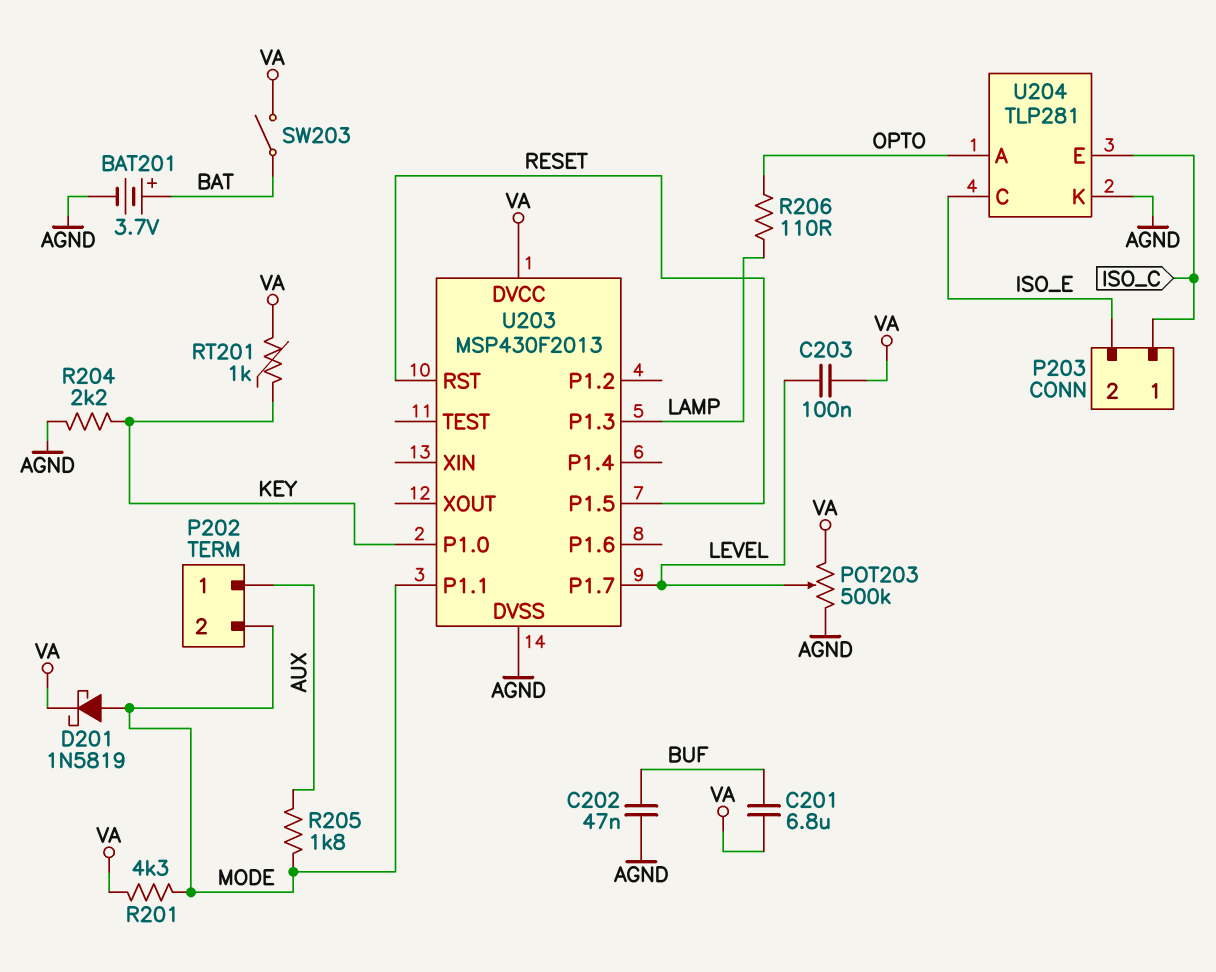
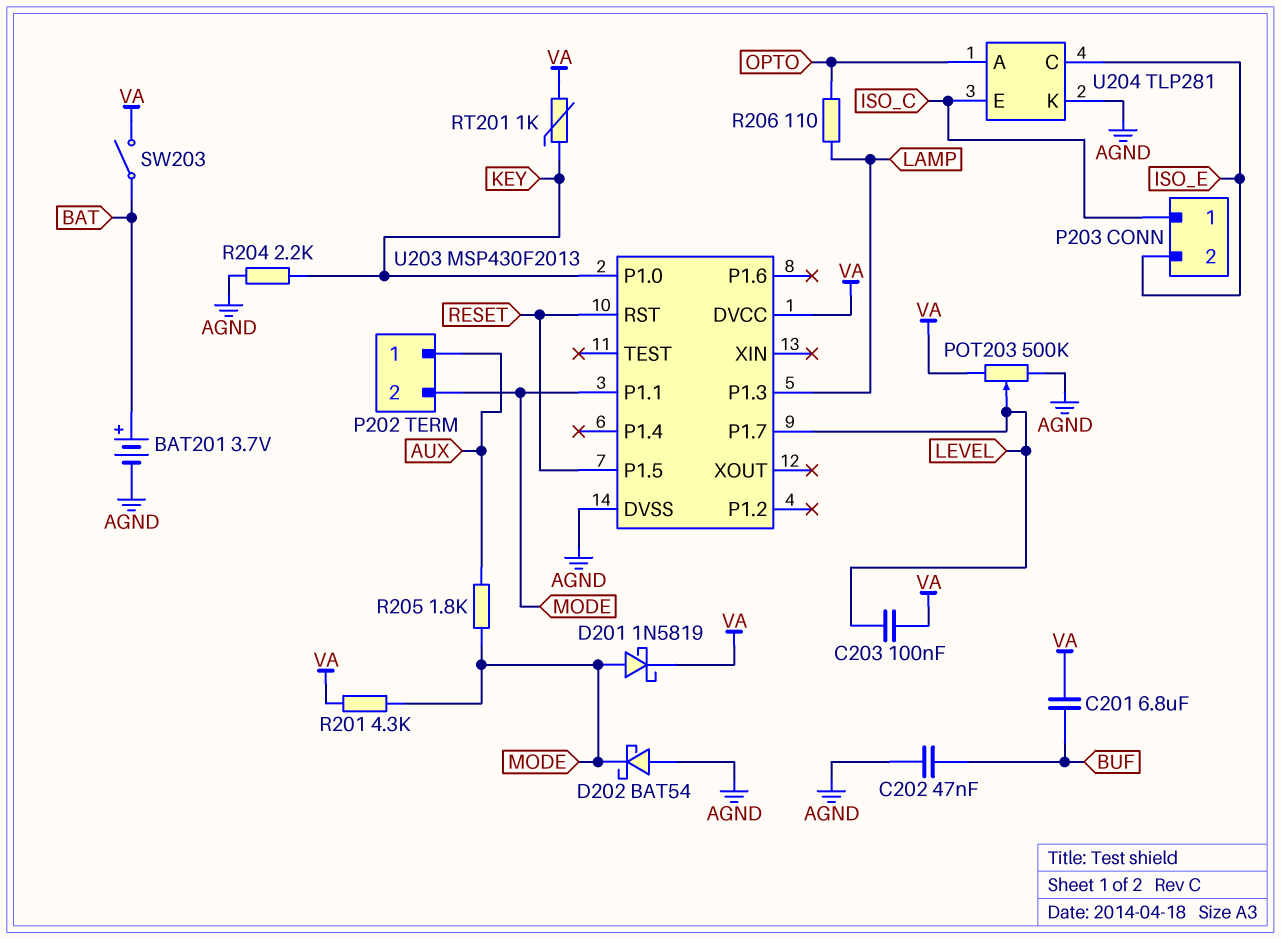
D202: none -> schottky BAT54 (A AGND, K MODE)

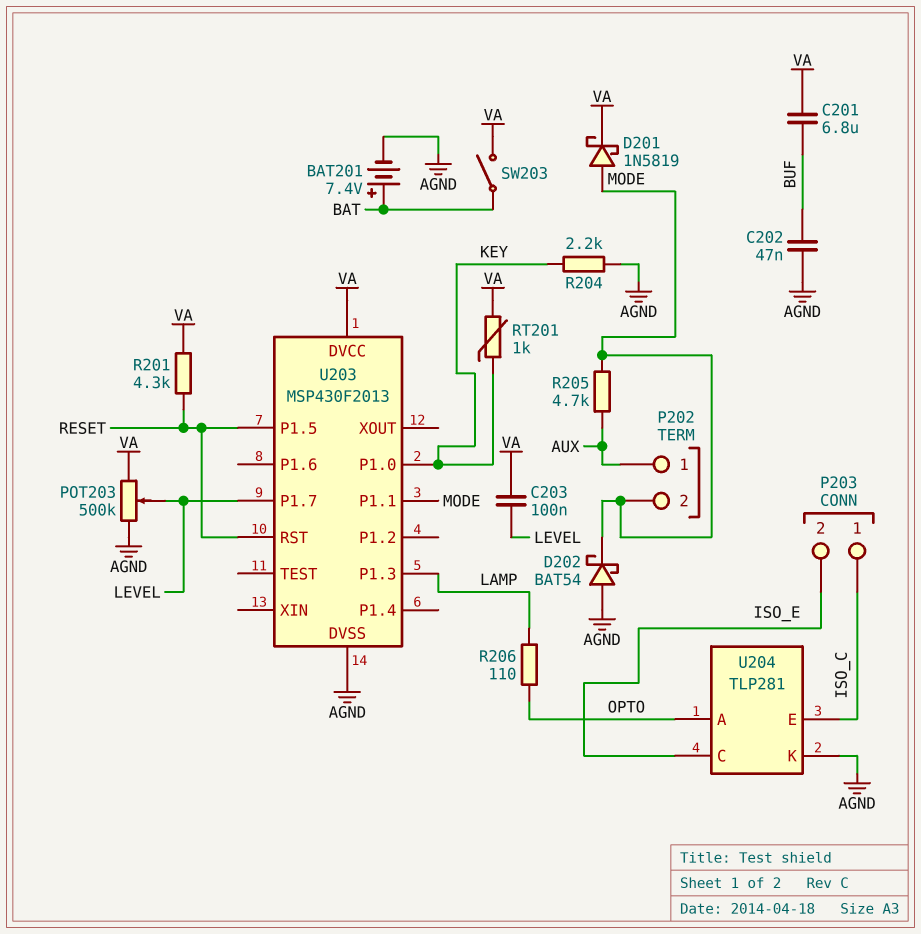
BAT201: 3.7V (plus BAT, minus AGND) -> 7.4V (plus BAT, minus AGND)
R201: 4.3k (MODE, VA) -> 4.3k (RESET, VA)
R205: 1.8k (AUX, MODE) -> 4.7k (AUX, MODE)

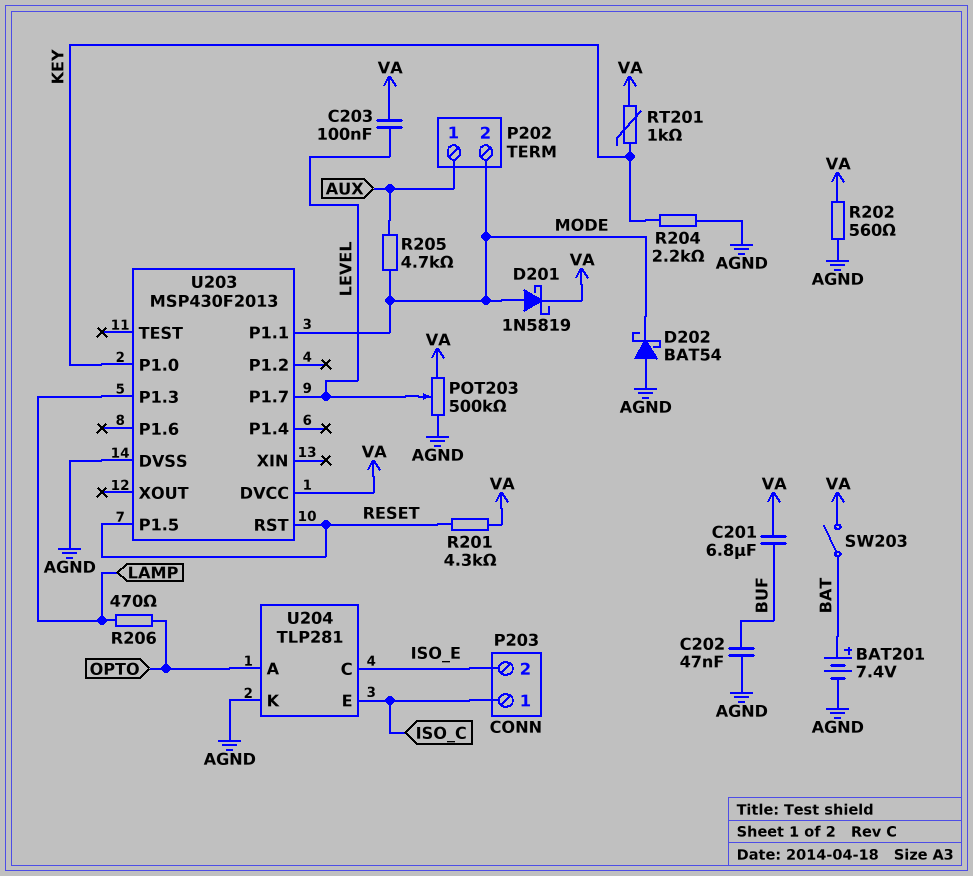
R202: none -> 560 (AGND, VA)
R206: 110 (LAMP, OPTO) -> 470 (LAMP, OPTO)

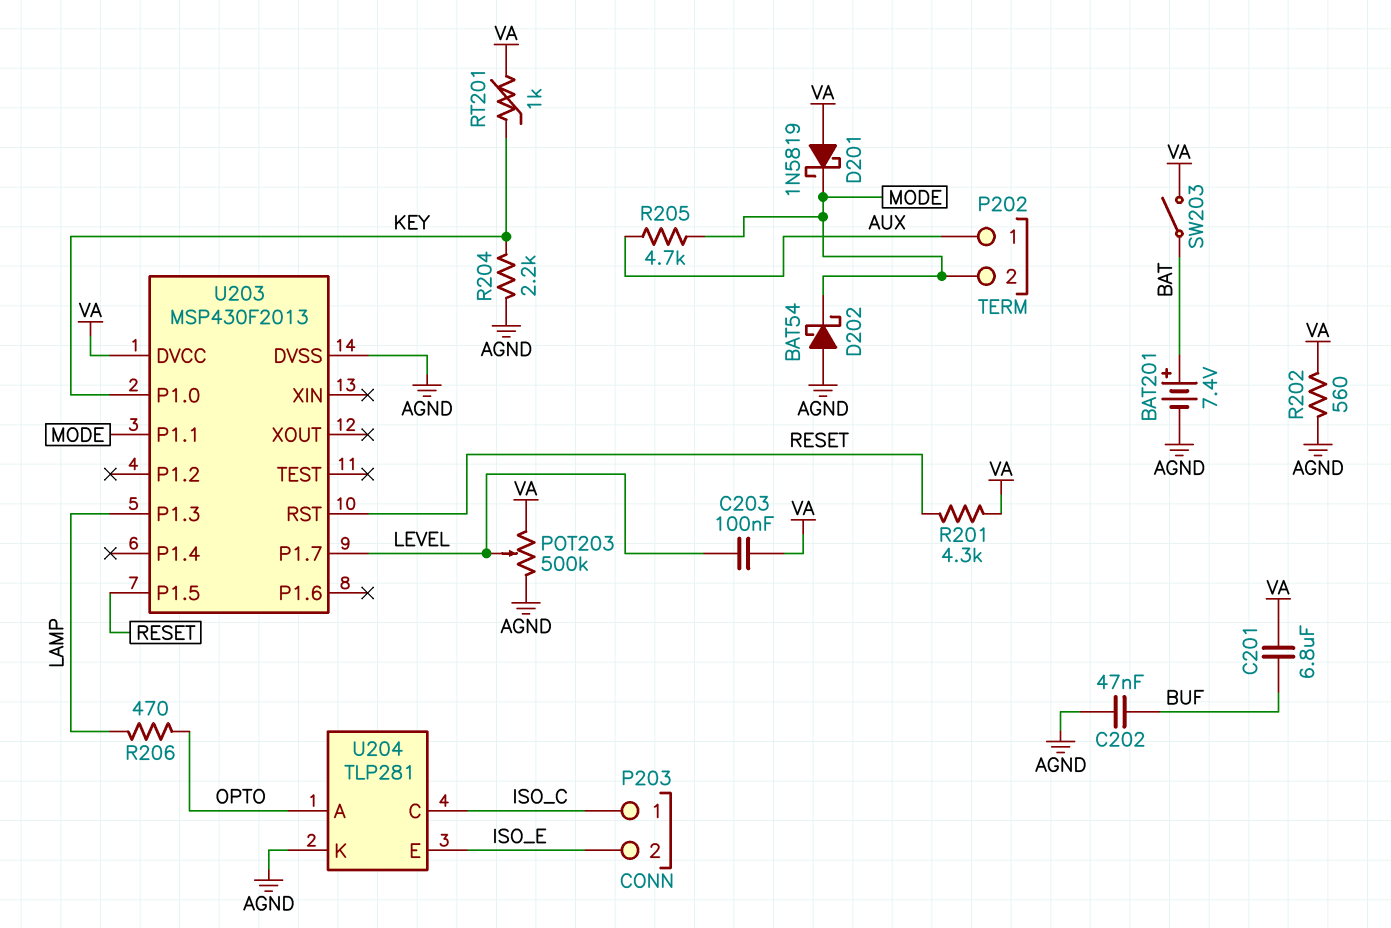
D201: schottky 1N5819 (A MODE, K VA) -> schottky 1N5819 (A VA, K MODE)
U204 pin C: ISO_E -> ISO_C
U204 pin E: ISO_C -> ISO_E

